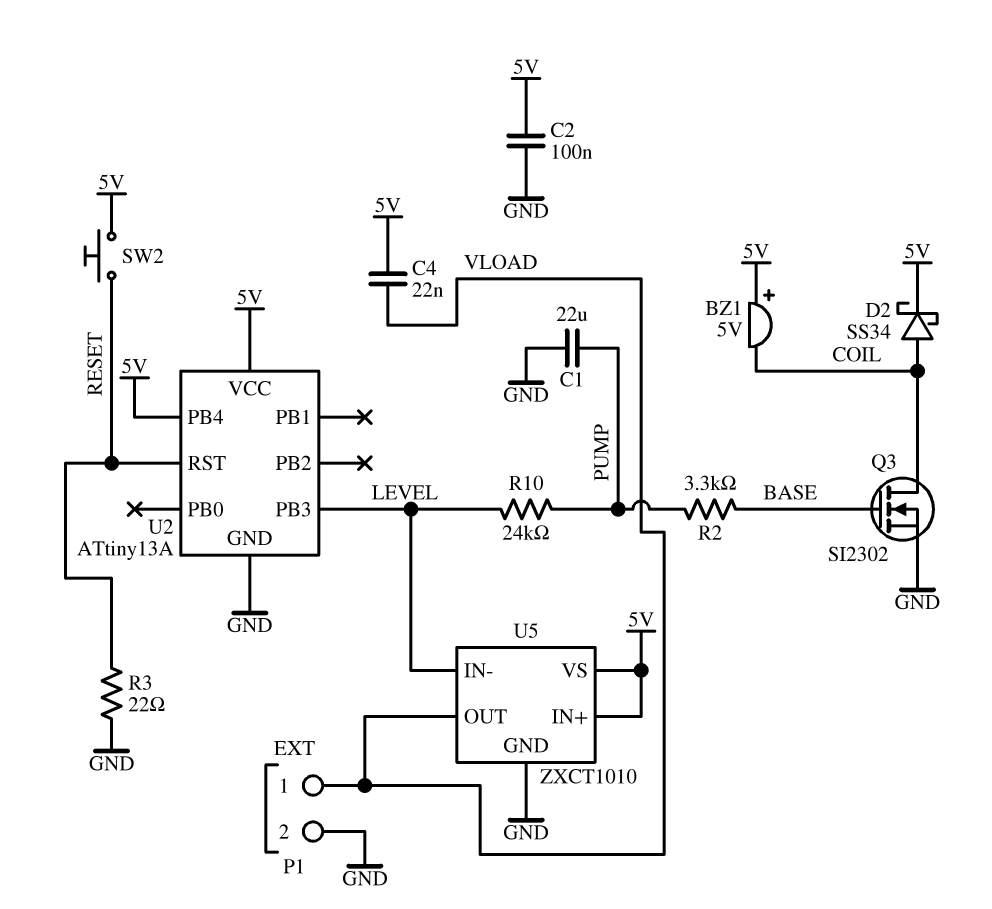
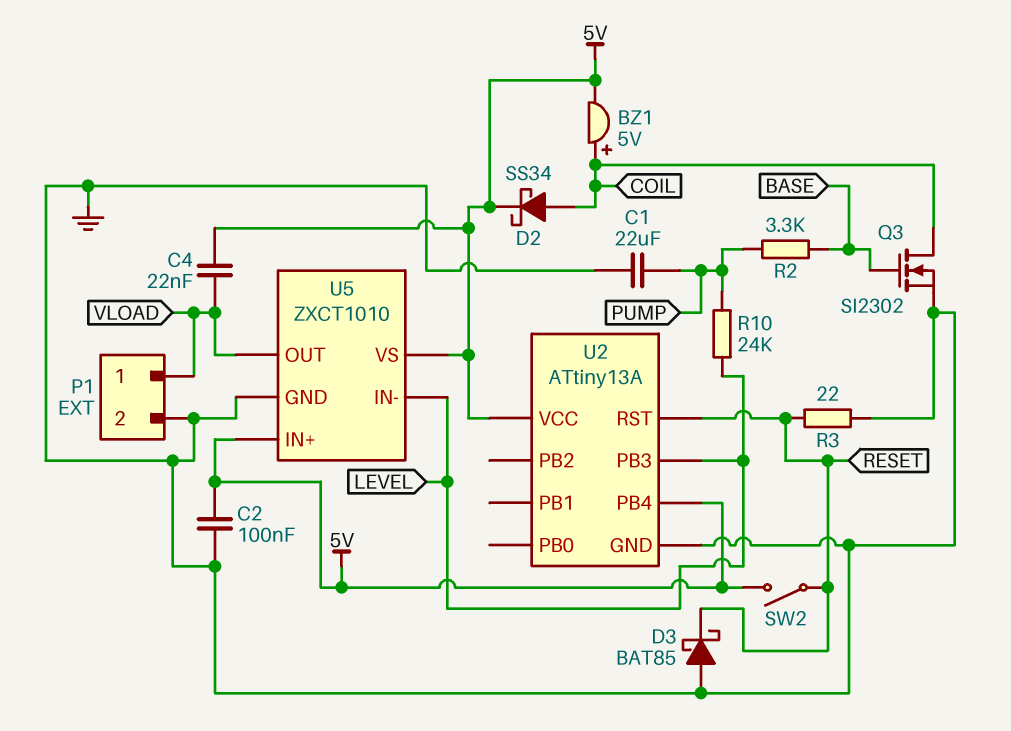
BZ1: buzzer 5V (plus 5V, minus COIL) -> buzzer 5V (plus COIL, minus 5V)
D3: none -> schottky BAT85 (A GND, K RESET)
SW2: button (5V, RESET) -> switch (5V, RESET)

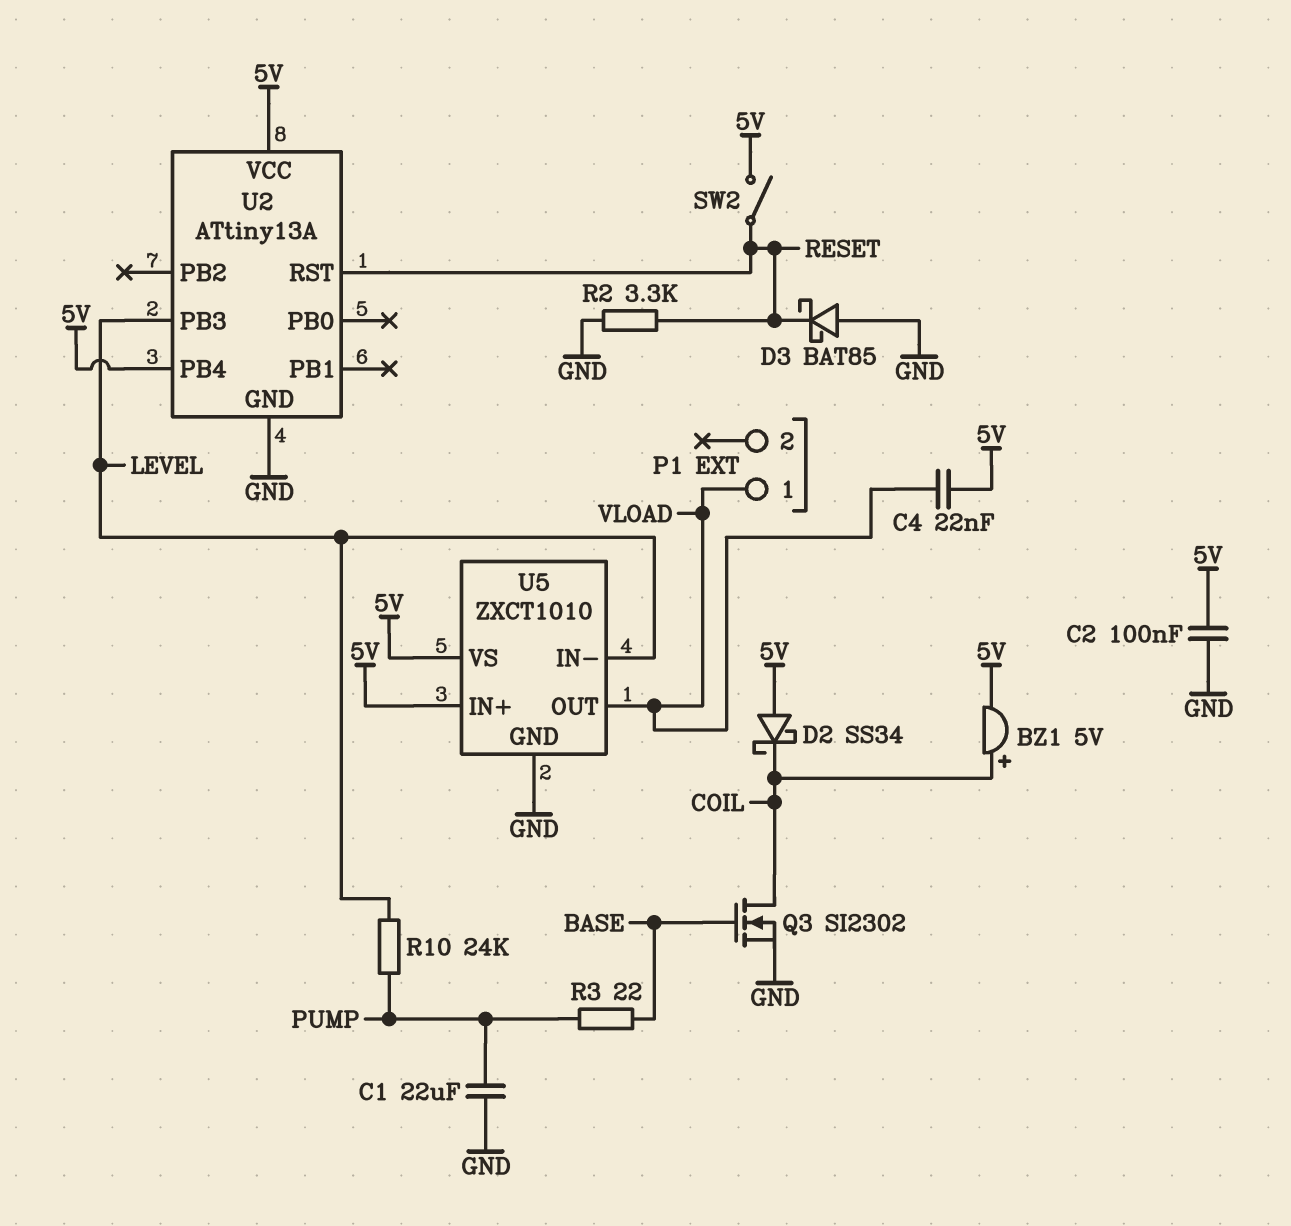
D2: schottky SS34 (A COIL, K 5V) -> schottky SS34 (A 5V, K COIL)
P1 pin 2: GND -> none
R2: 3.3k (BASE, PUMP) -> 3.3k (GND, RESET)
R3: 22 (GND, RESET) -> 22 (BASE, PUMP)

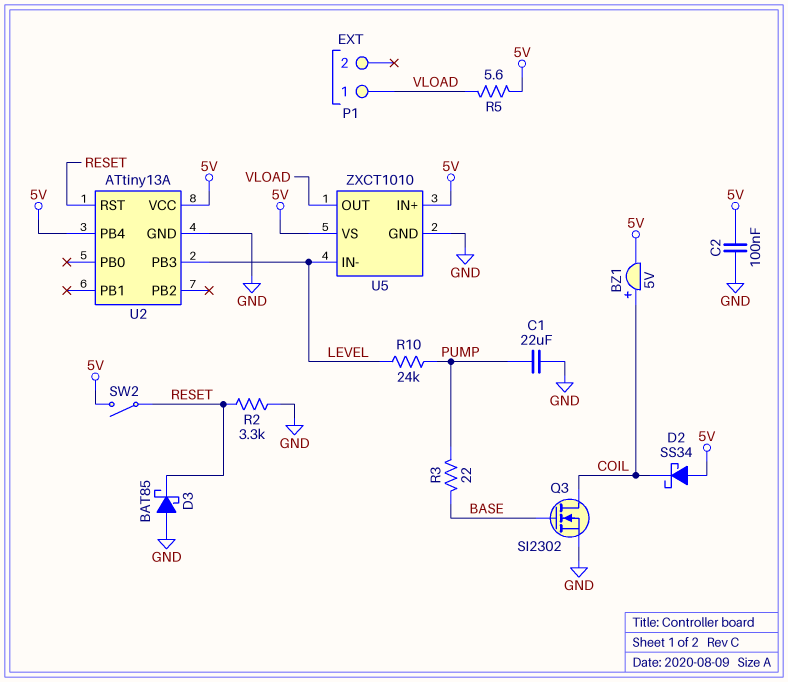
C4: 22nF (5V, VLOAD) -> none
R5: none -> 5.6 (5V, VLOAD)

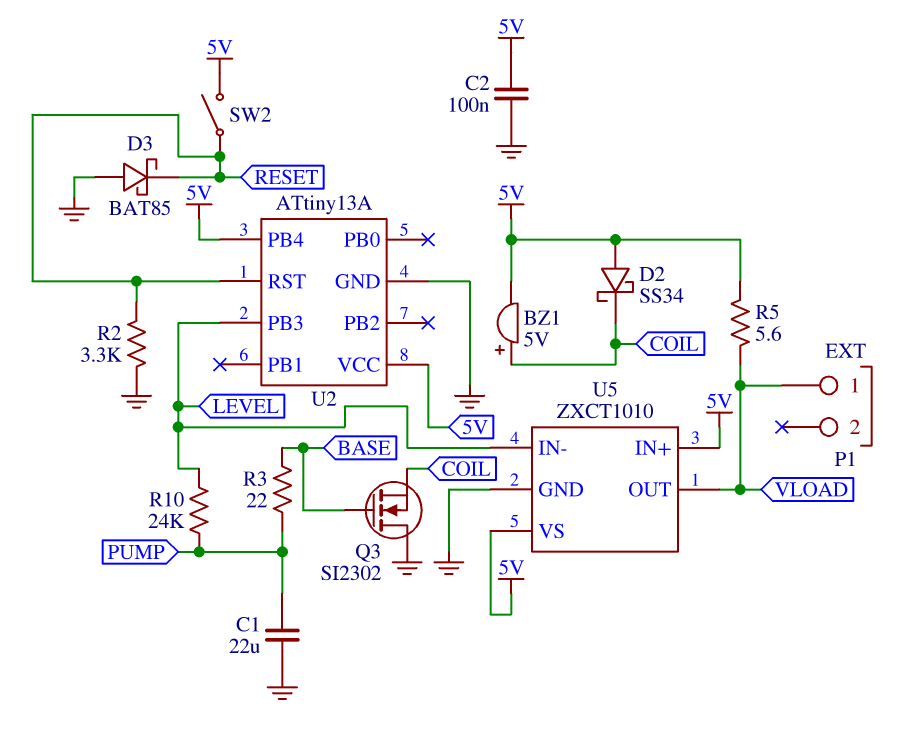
Q3: NMOS SI2302 (G BASE, D COIL, S GND) -> NMOS SI2302 (G BASE, D GND, S COIL)

